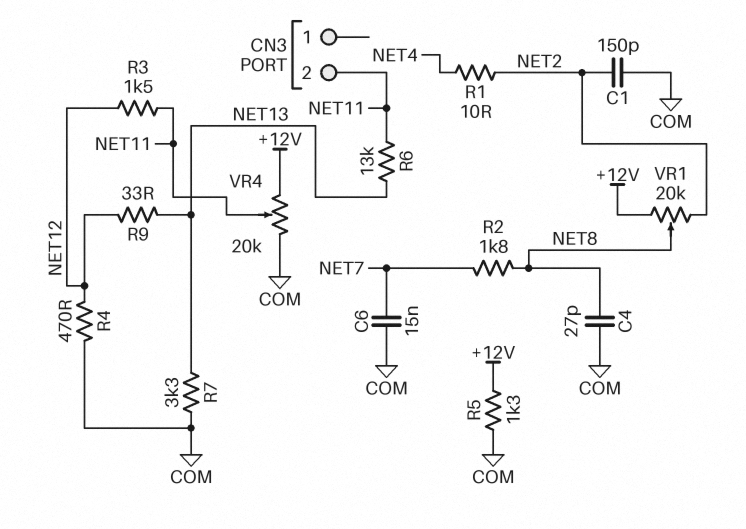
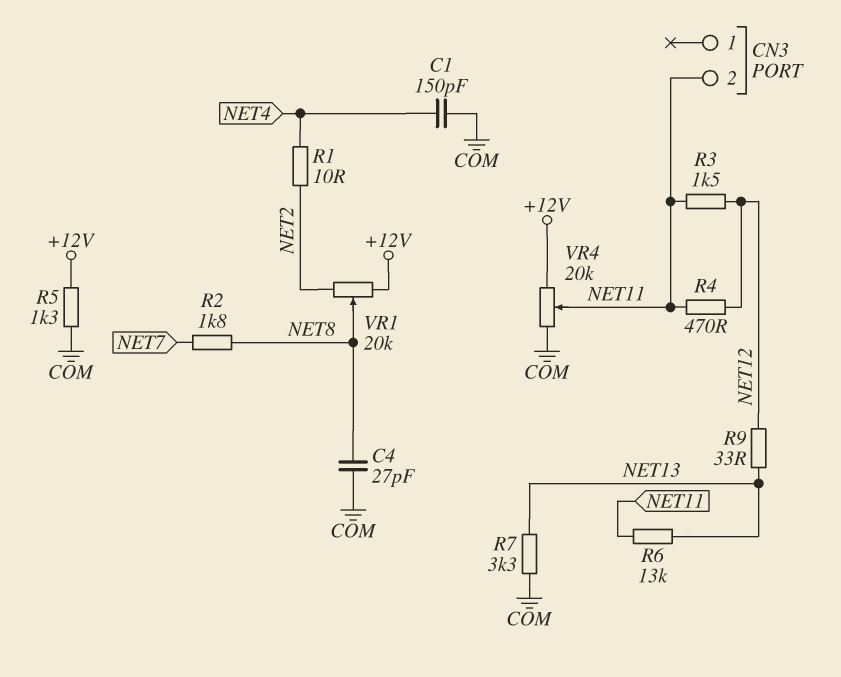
C1: 150pF (COM, NET2) -> 150pF (COM, NET4)
C6: 15nF (COM, NET7) -> none
R4: 470 (COM, NET12) -> 470 (NET11, NET12)

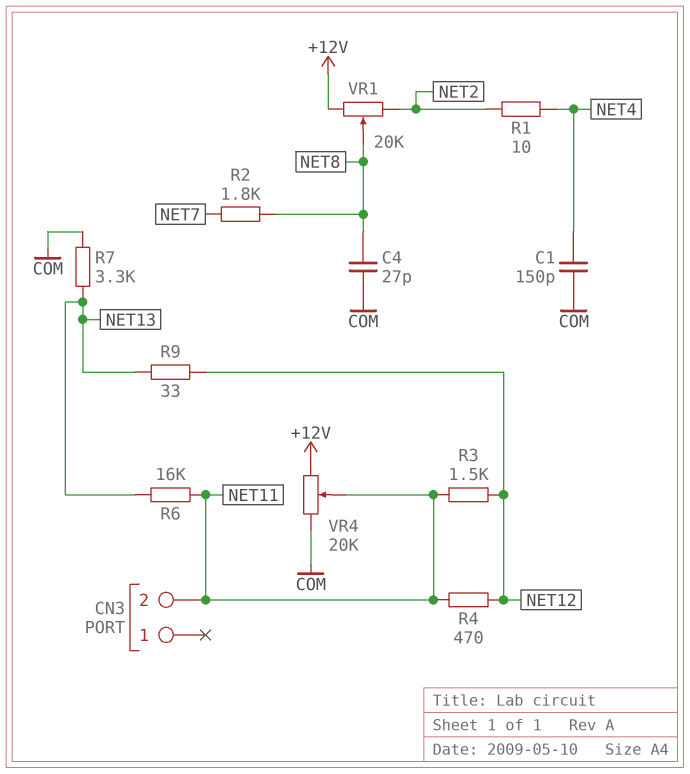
R5: 1.3k (+12V, COM) -> none
R6: 13k (NET11, NET13) -> 16k (NET11, NET13)

